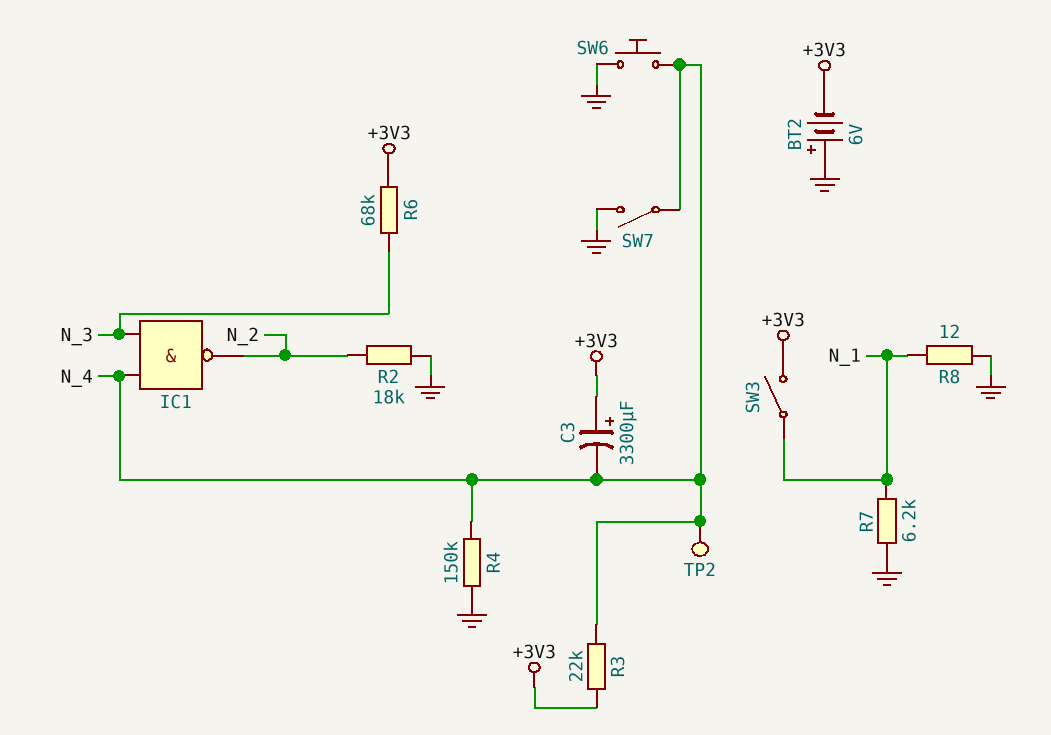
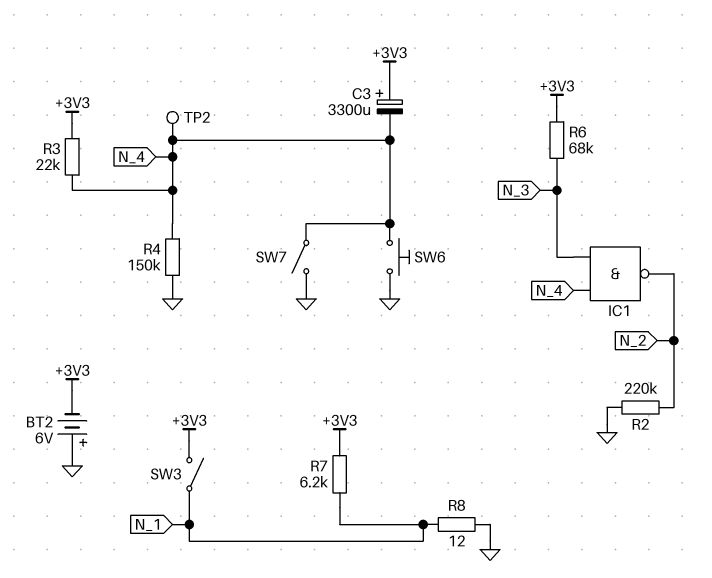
R2: 18k (GND, N_2) -> 220k (GND, N_2)
R7: 6.2k (GND, N_1) -> 6.2k (+3V3, N_1)

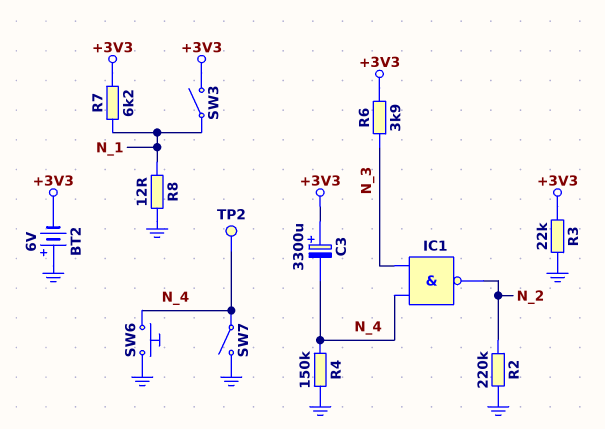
R3: 22k (+3V3, N_4) -> 22k (+3V3, GND)
R6: 68k (+3V3, N_3) -> 3.9k (+3V3, N_3)

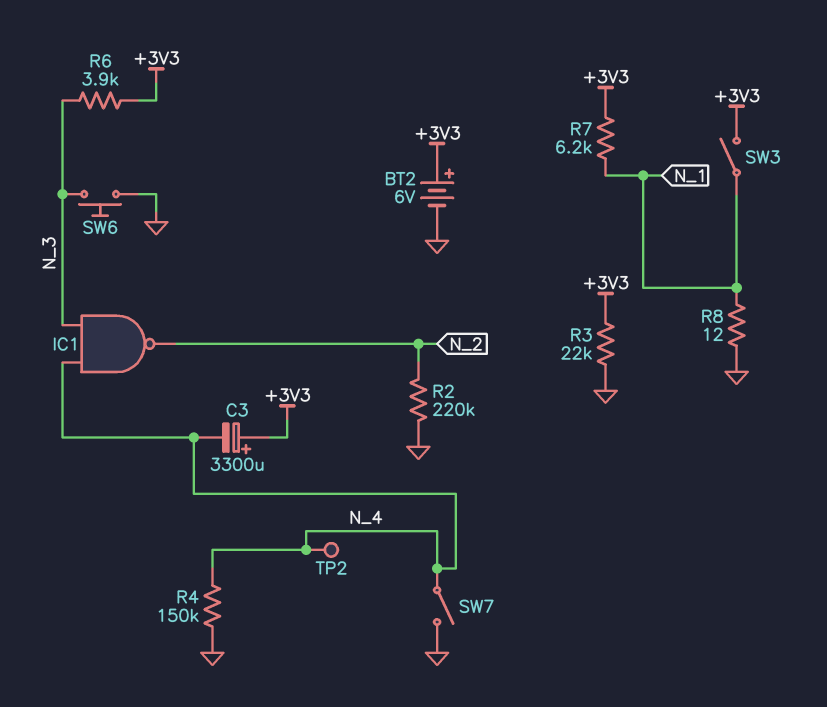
BT2: 6V (plus GND, minus +3V3) -> 6V (plus +3V3, minus GND)
SW6: button (GND, N_4) -> button (GND, N_3)

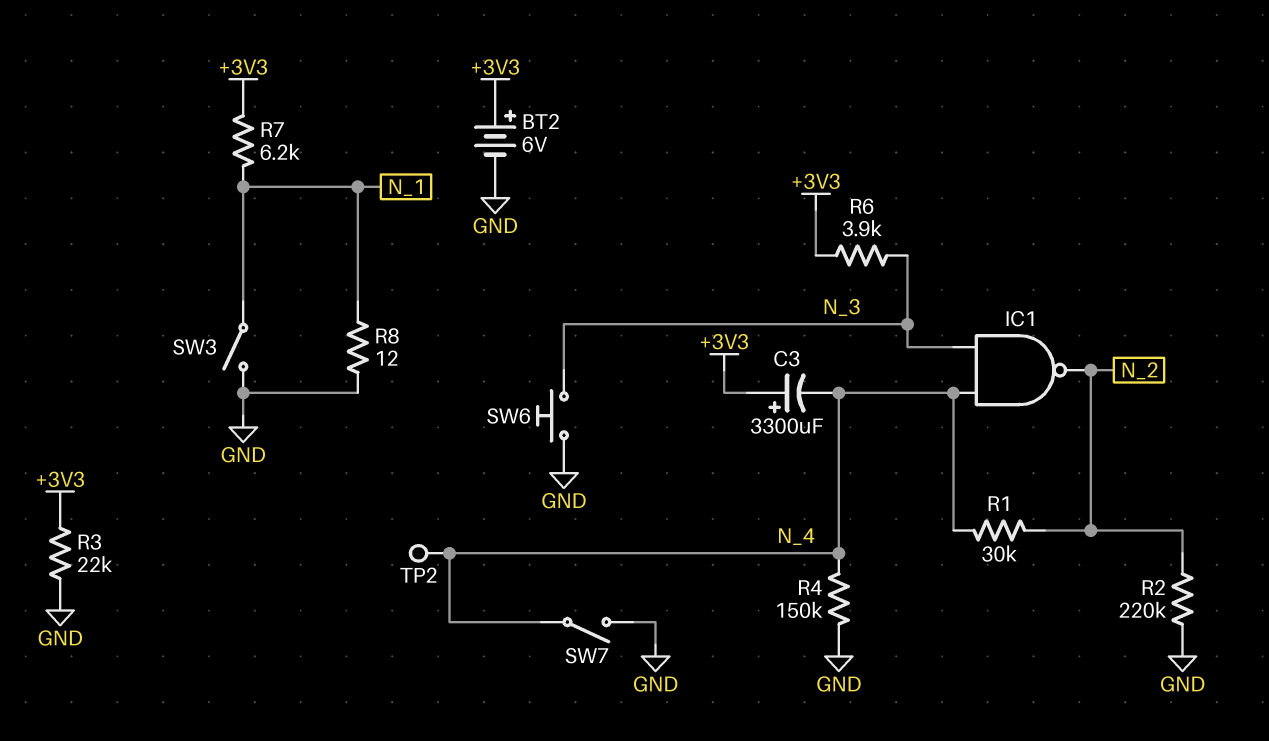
R1: none -> 30k (N_2, N_4)
SW3: switch (+3V3, N_1) -> switch (GND, N_1)

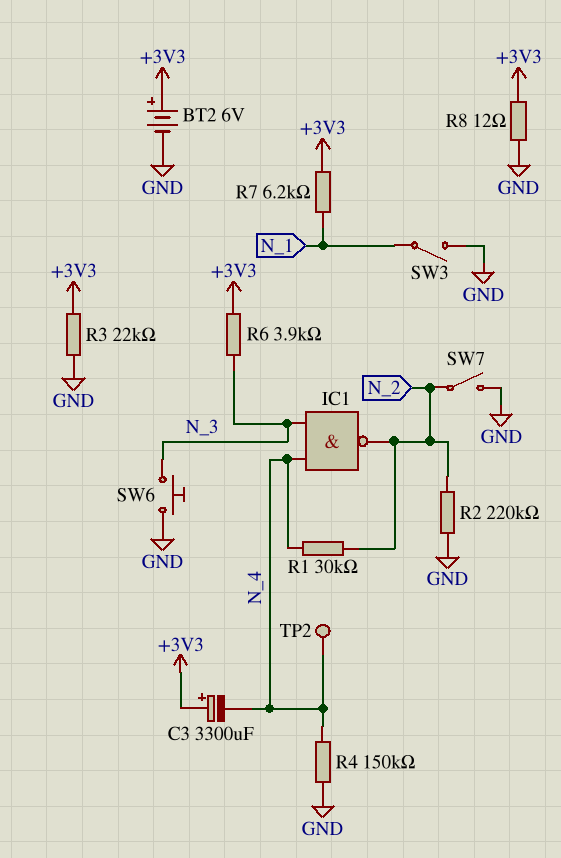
R8: 12 (GND, N_1) -> 12 (+3V3, GND)
SW7: switch (GND, N_4) -> switch (GND, N_2)

